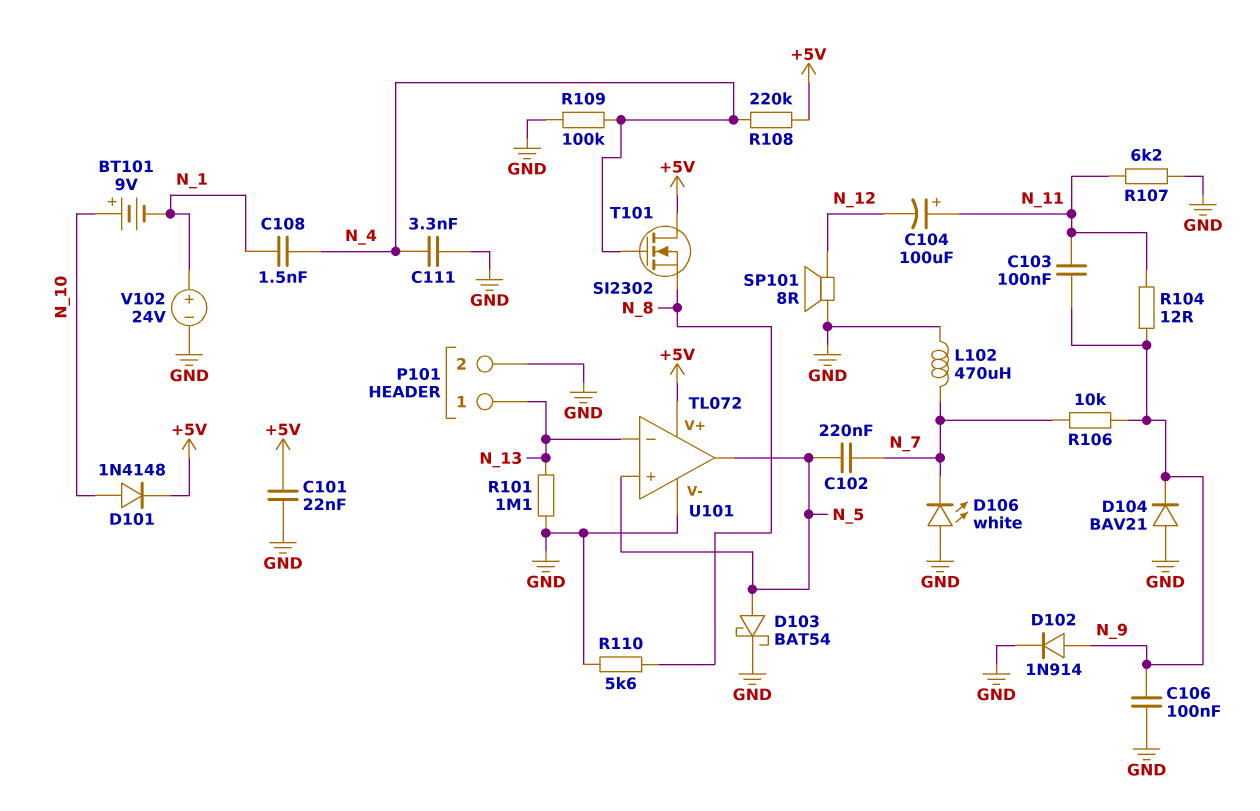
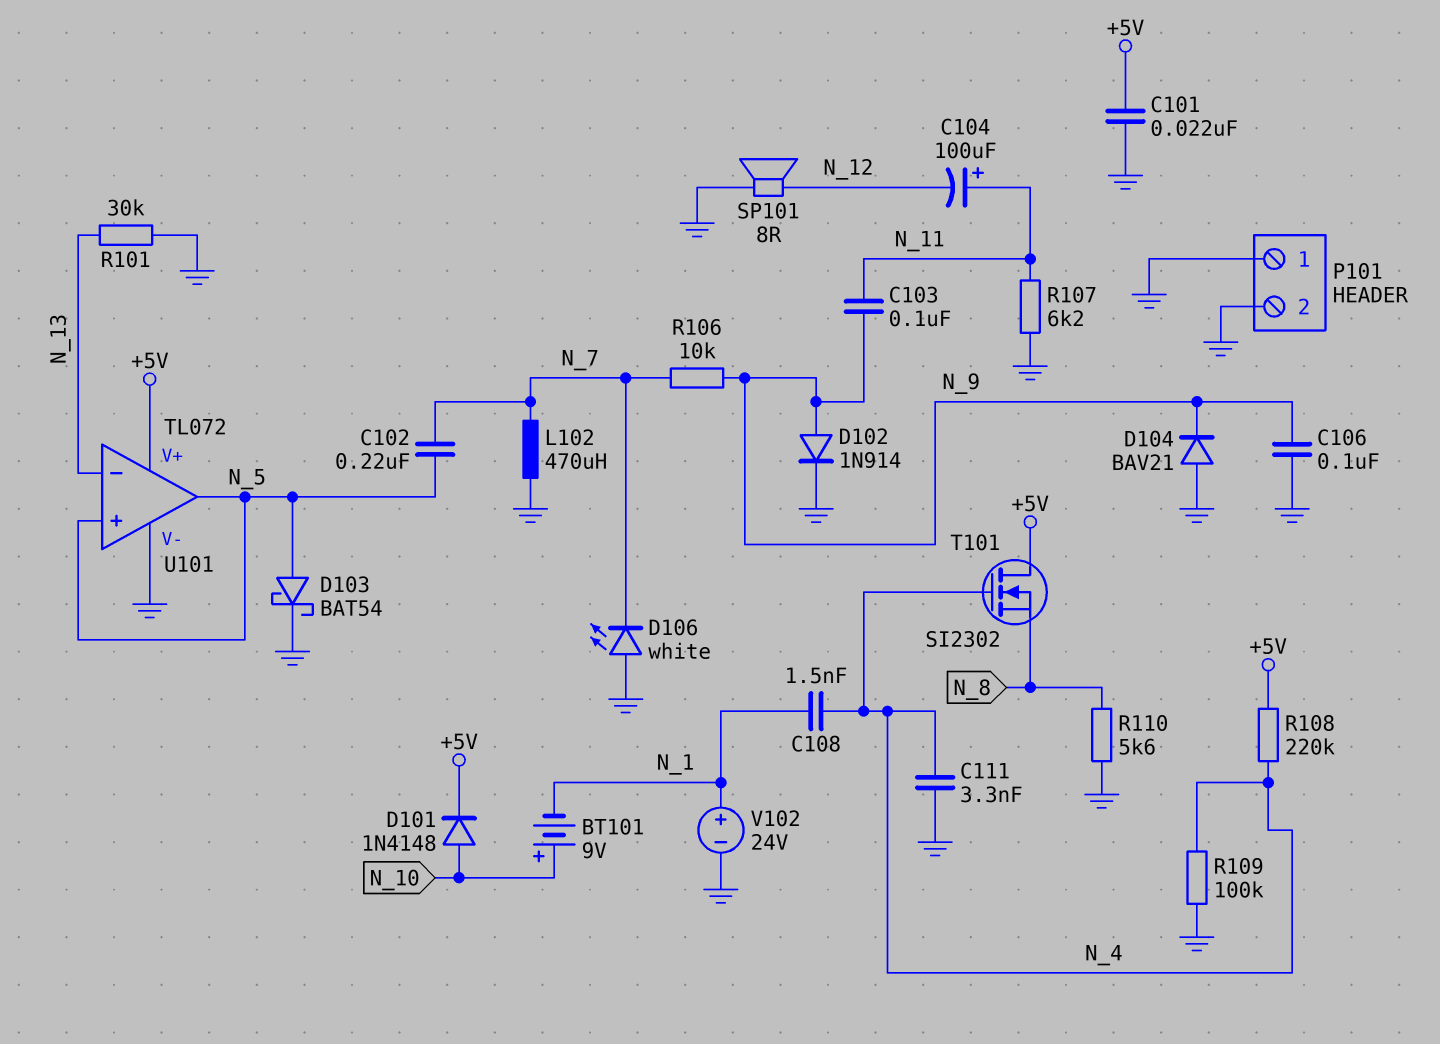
P101 pin 1: N_13 -> GND
R101: 1.1M (GND, N_13) -> 30k (GND, N_13)
R104: 12 (N_9, N_11) -> none

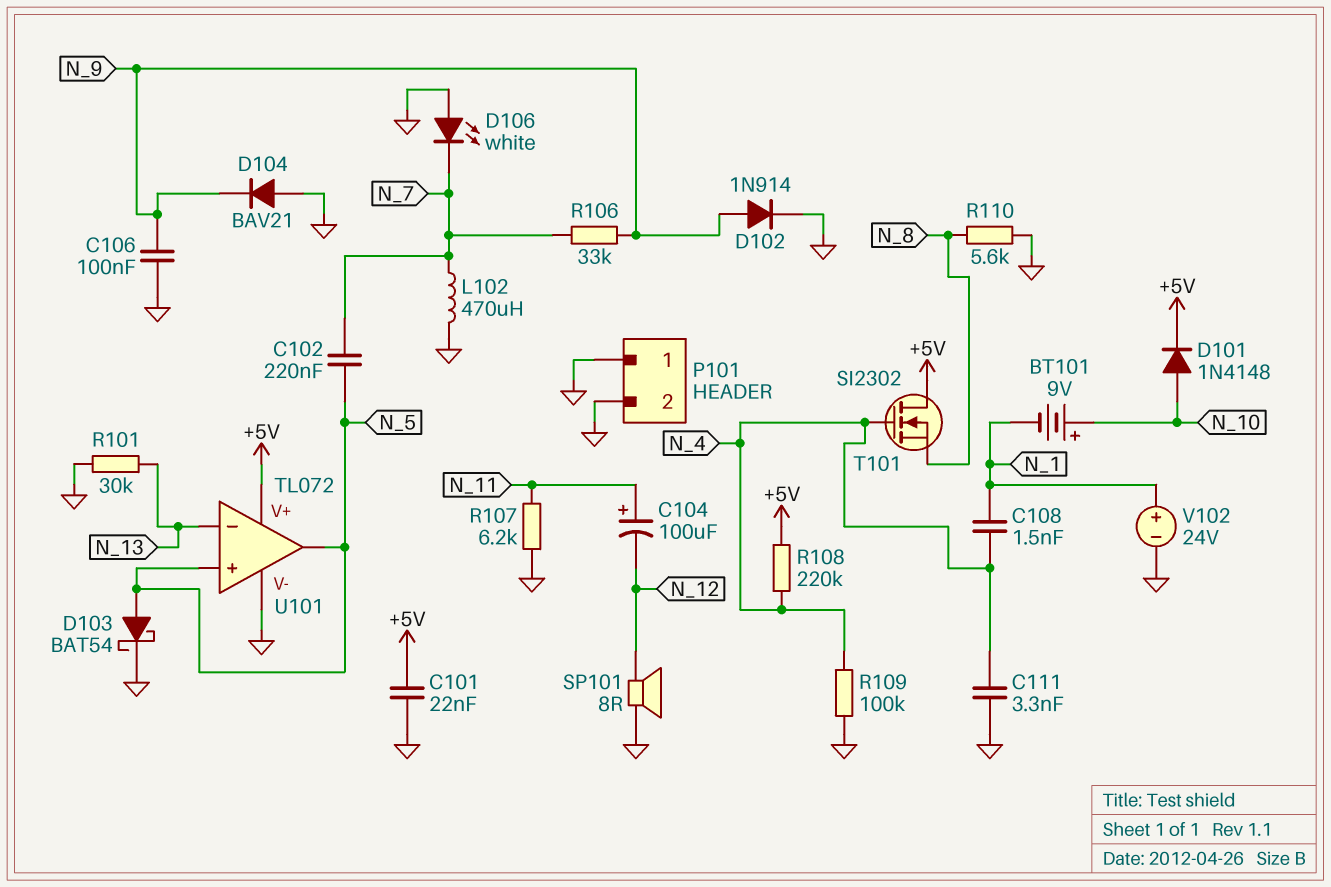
C103: 100nF (N_9, N_11) -> none
R106: 10k (N_7, N_9) -> 33k (N_7, N_9)

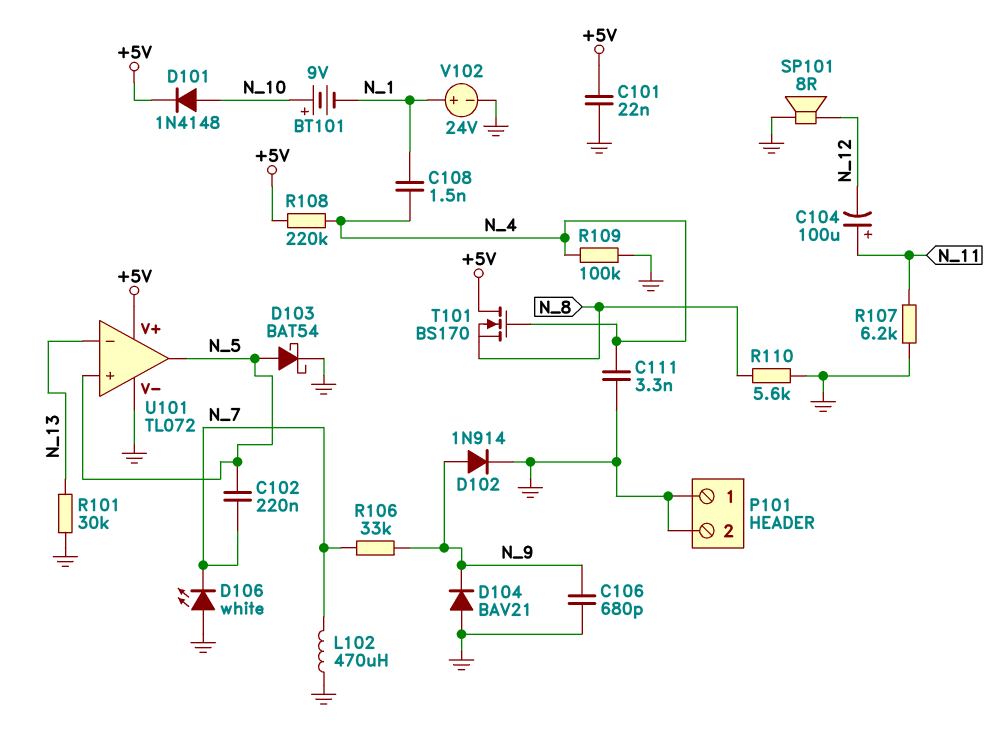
C106: 100nF (GND, N_9) -> 680pF (GND, N_9)
T101: NMOS SI2302 (G N_4, D +5V, S N_8) -> NMOS BS170 (G N_4, D +5V, S N_8)

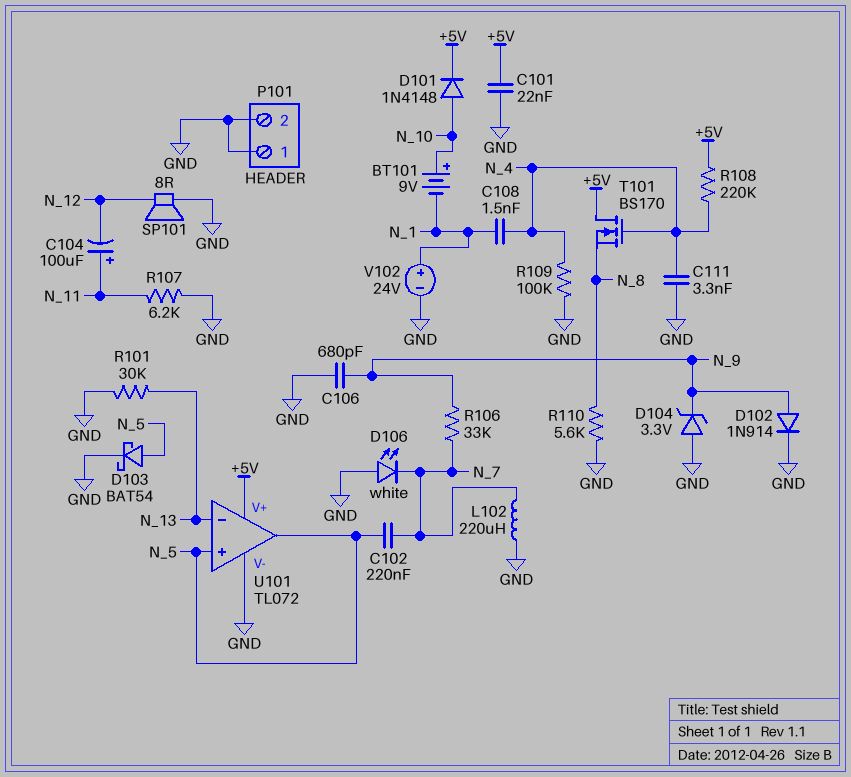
D104: diode BAV21 (A GND, K N_9) -> zener 3.3V (A GND, K N_9)
L102: 470uH (GND, N_7) -> 220uH (GND, N_7)

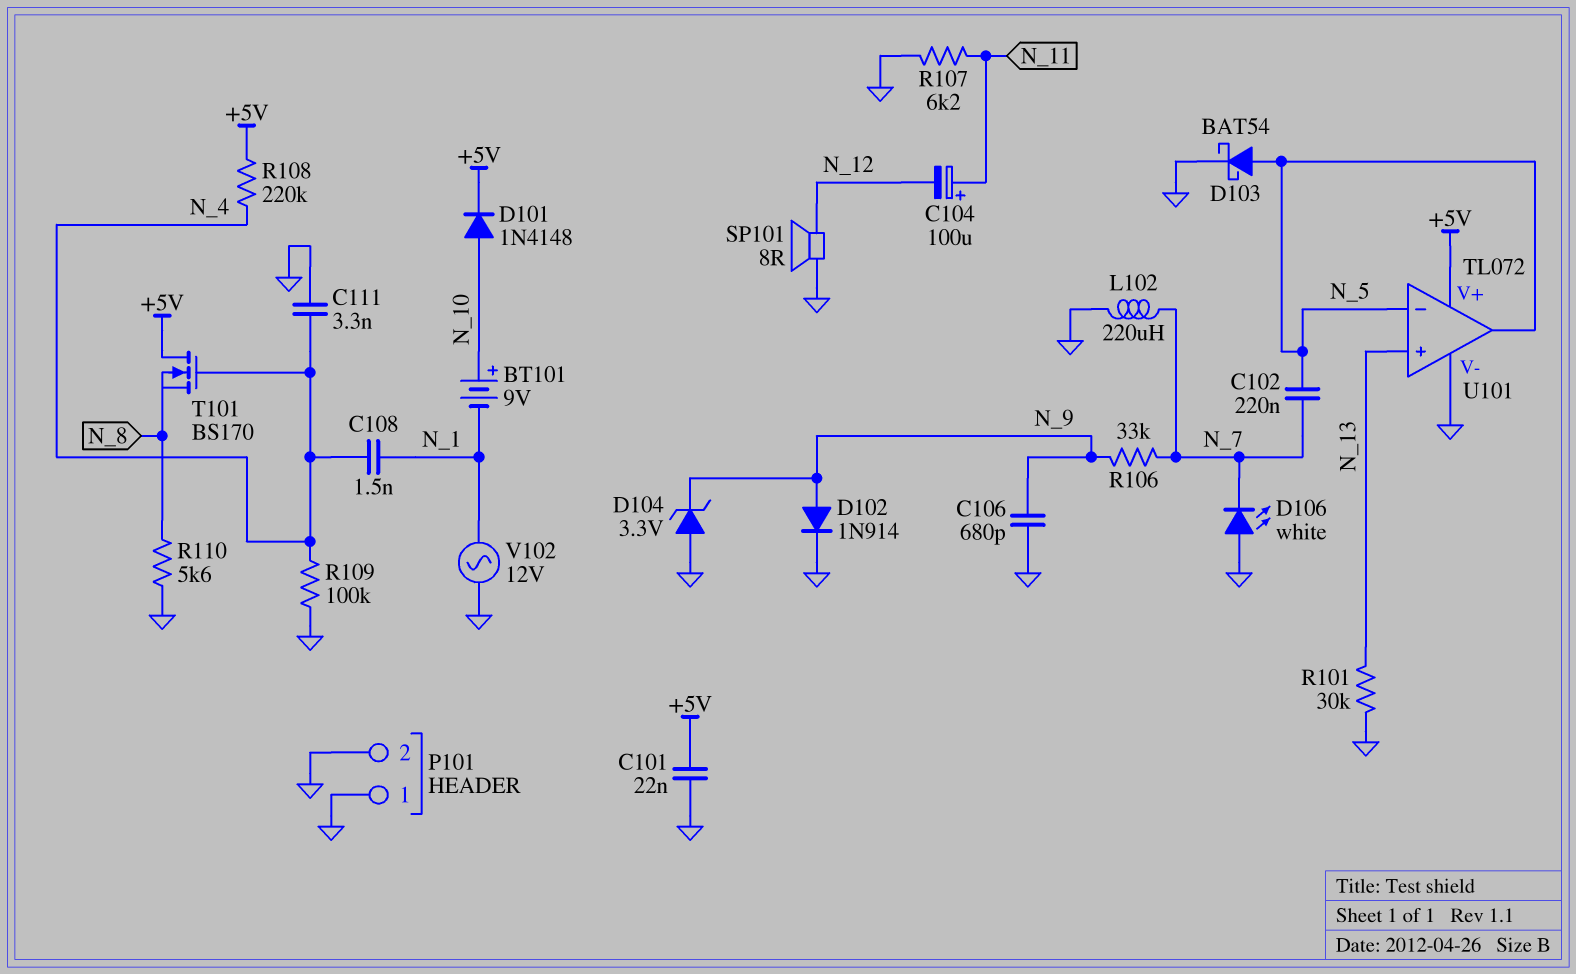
U101 pin in+: N_5 -> N_13
U101 pin in-: N_13 -> N_5
V102: 24V (plus N_1, minus GND) -> AC 12V (GND, N_1)

